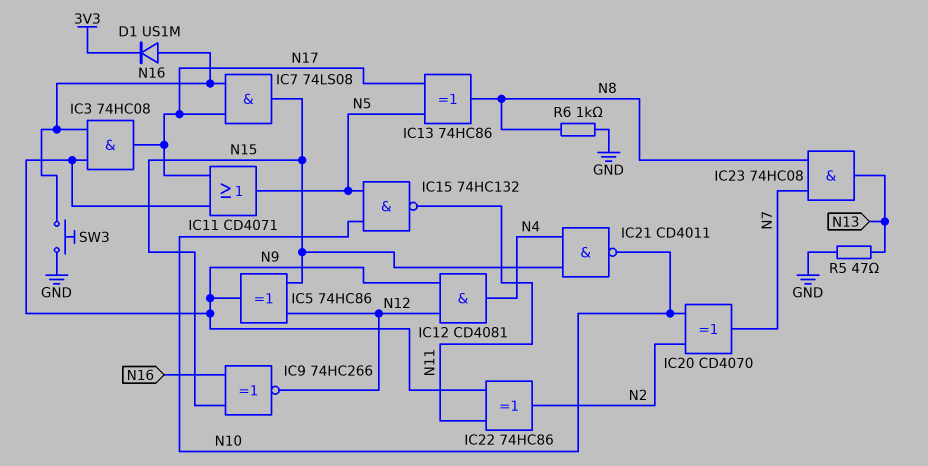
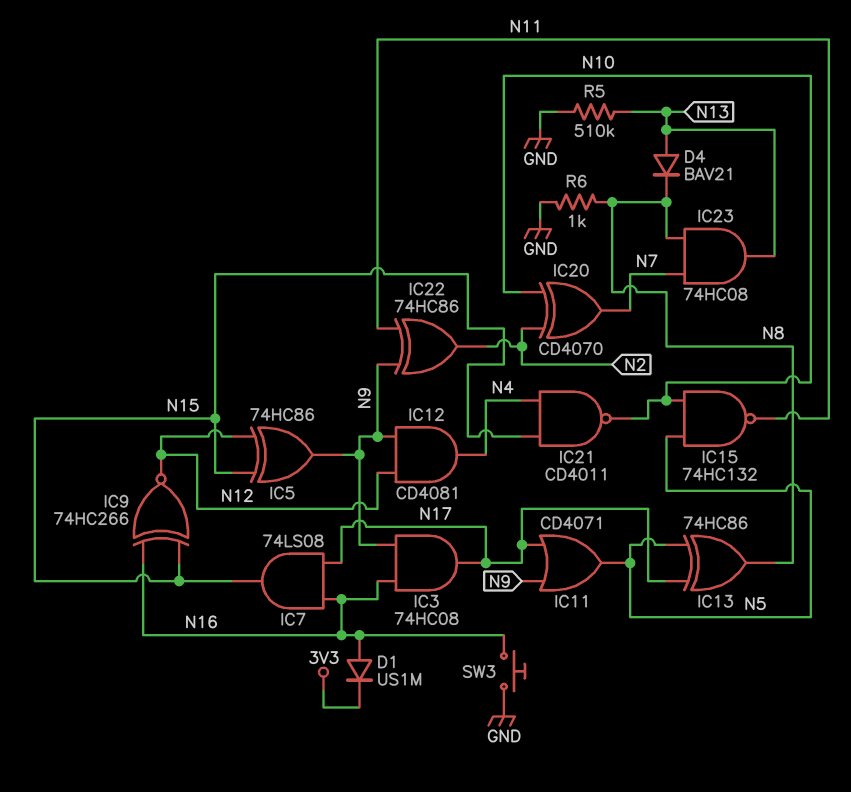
D4: none -> diode BAV21 (A N13, K N8)
R5: 47 (GND, N13) -> 510k (GND, N13)

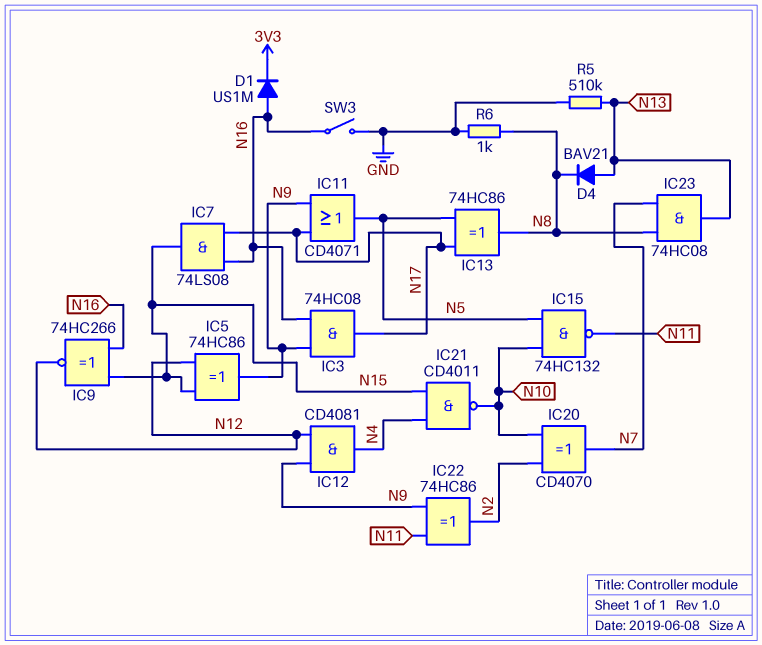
SW3: button (GND, N16) -> switch (GND, N16)

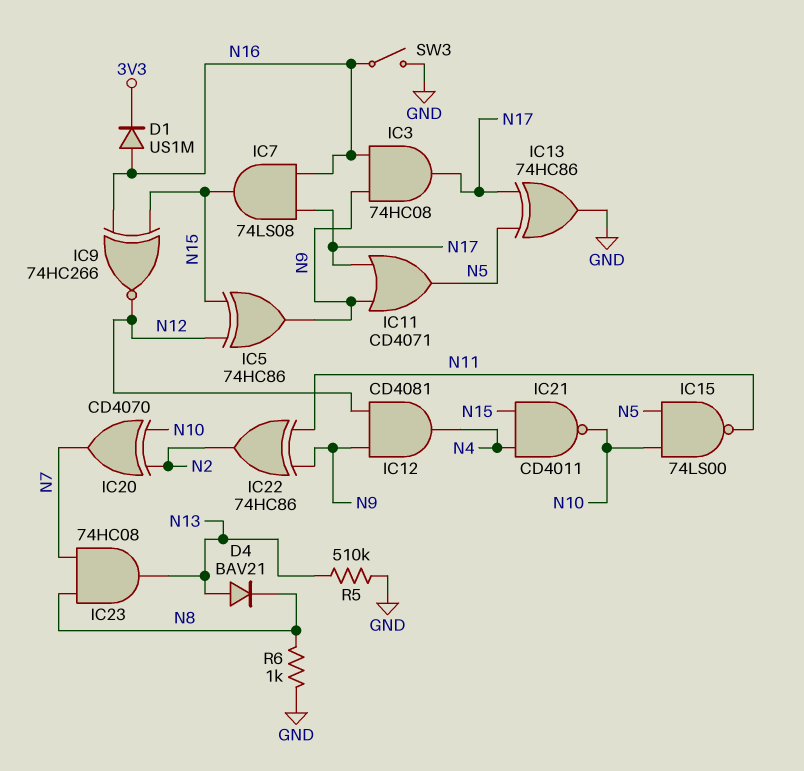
IC13: XOR 74HC86 (in N5, in N17, out N8) -> XOR 74HC86 (in N5, in N17, out GND)
IC15: NAND 74HC132 (in N5, in N10, out N11) -> NAND 74LS00 (in N5, in N10, out N11)

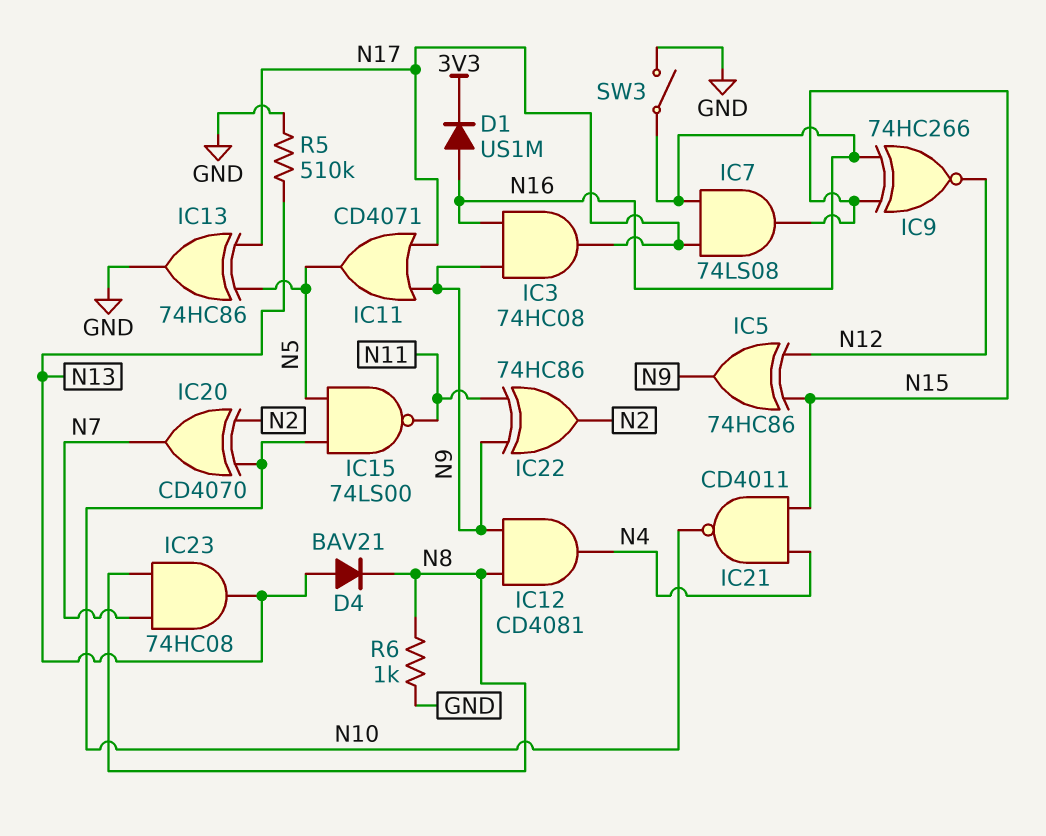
IC12: AND CD4081 (in N9, in N12, out N4) -> AND CD4081 (in N8, in N9, out N4)

